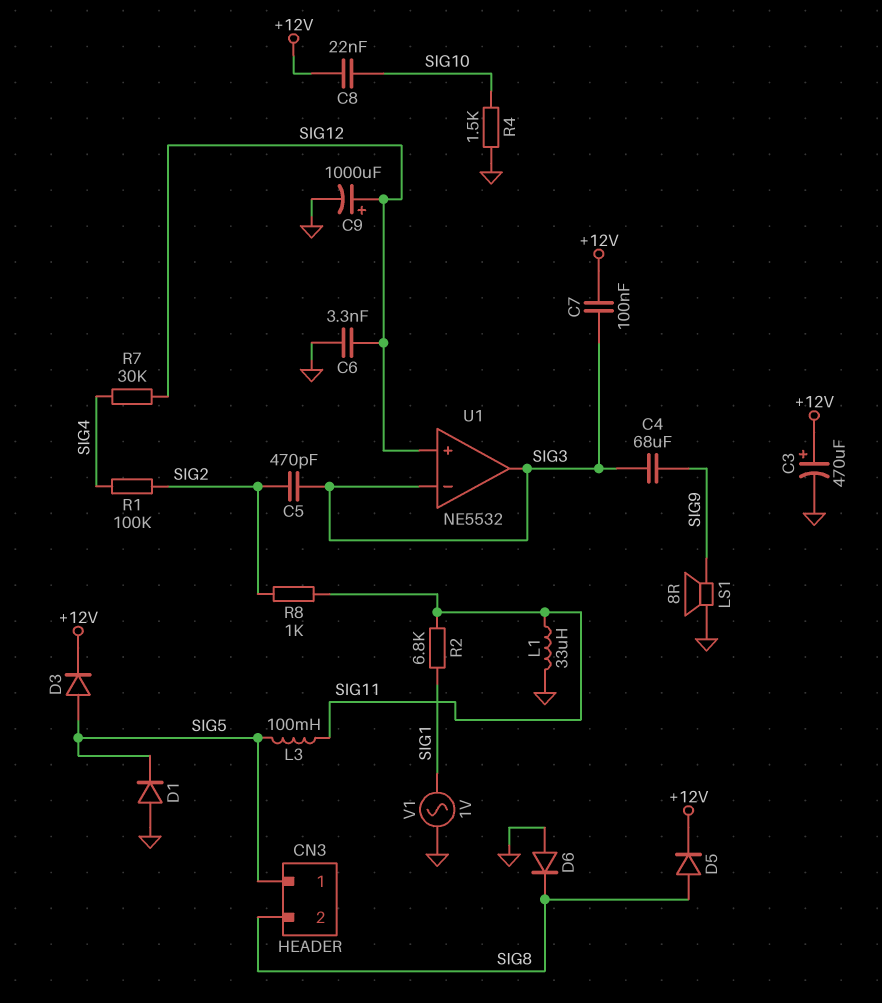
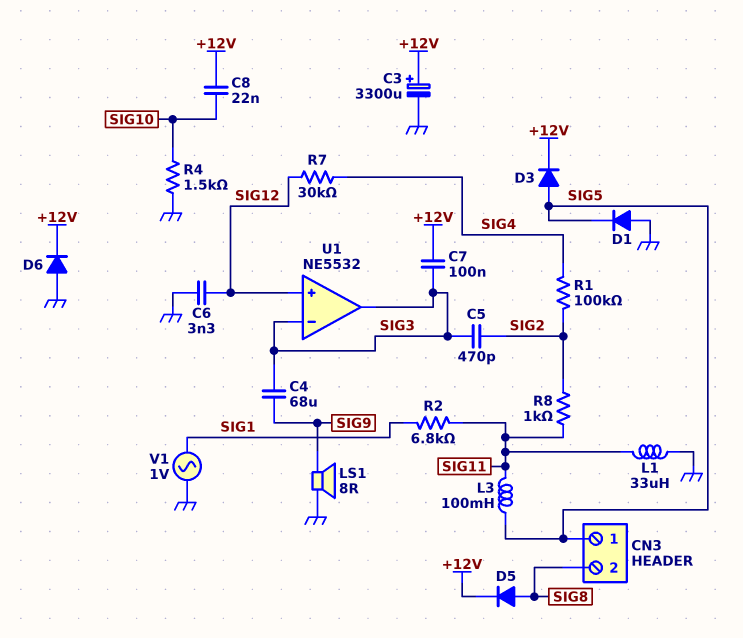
C3: 470uF (plus +12V, minus GND) -> 3300uF (plus +12V, minus GND)
C9: 1000uF (plus SIG12, minus GND) -> none
D6: diode (A GND, K SIG8) -> diode (A GND, K +12V)

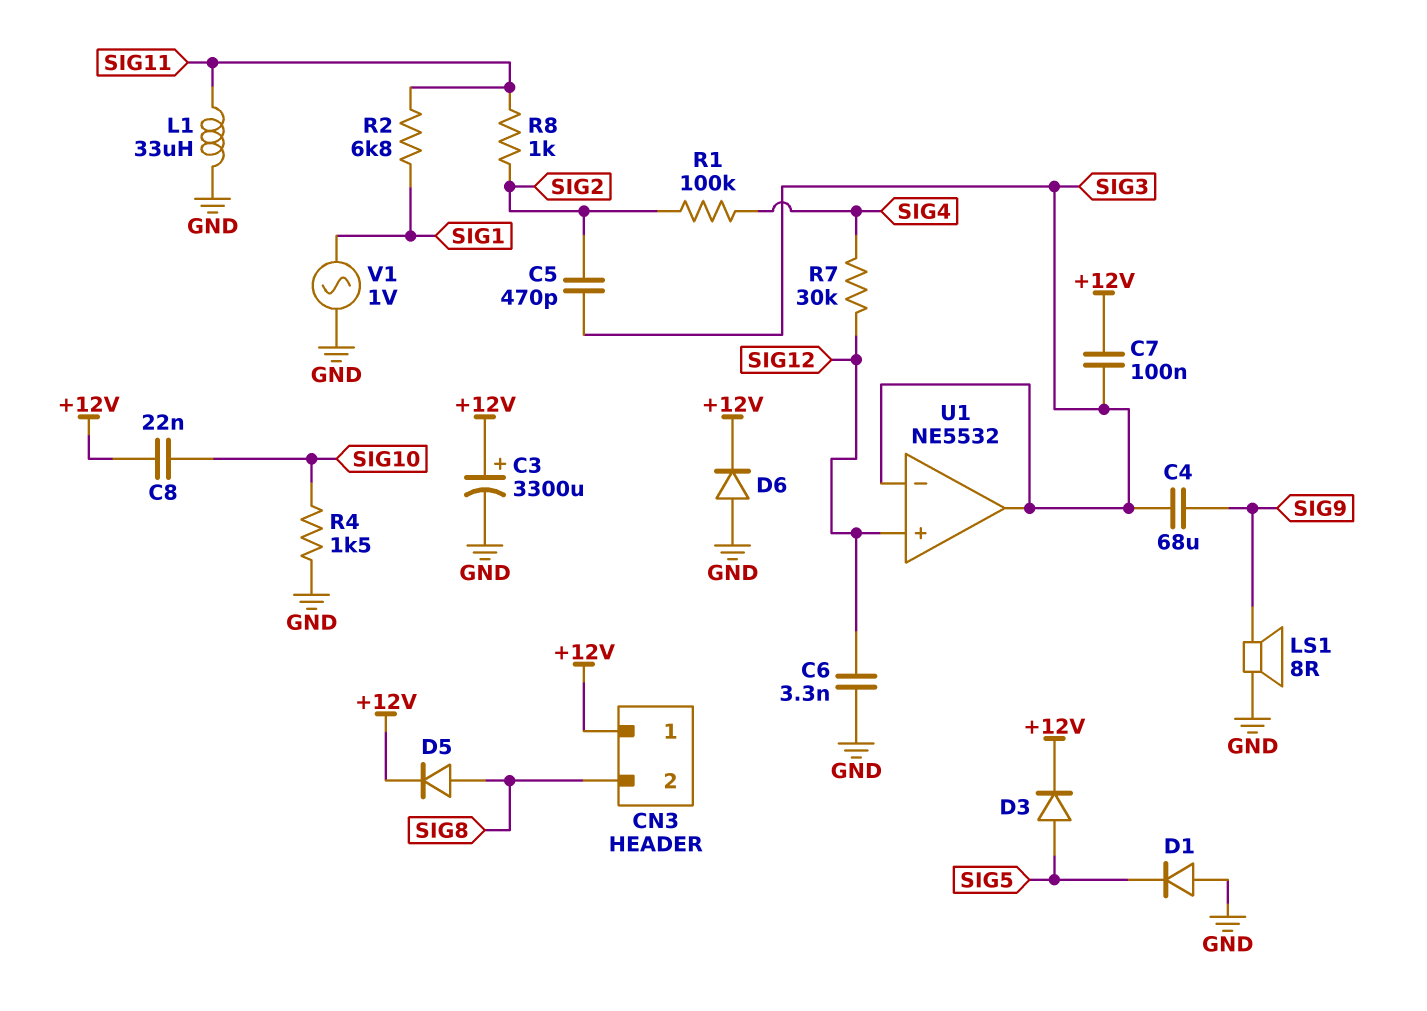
CN3 pin 1: SIG5 -> +12V
L3: 100mH (SIG5, SIG11) -> none

